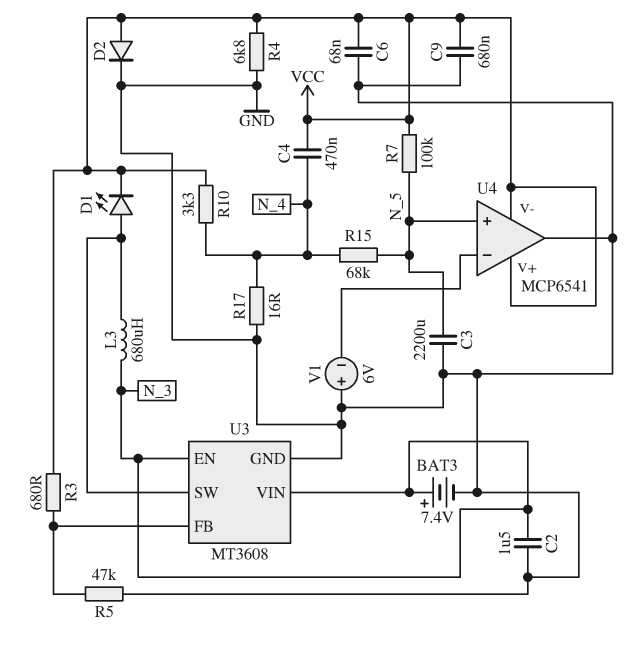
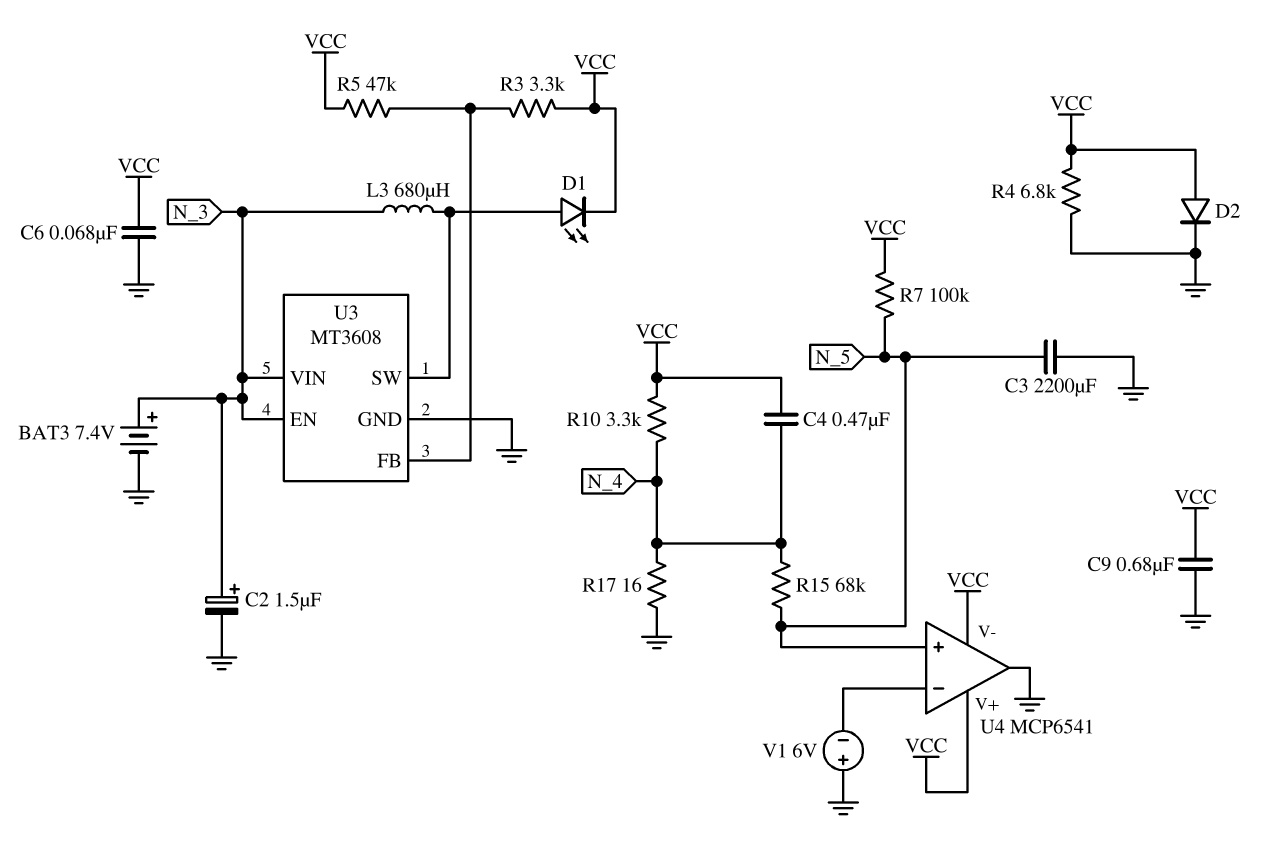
C2: 1.5uF (GND, N_3) -> 1.5uF (plus N_3, minus GND)
R3: 680 (U3/FB, VCC) -> 3.3k (U3/FB, VCC)
R5: 47k (GND, U3/FB) -> 47k (U3/FB, VCC)

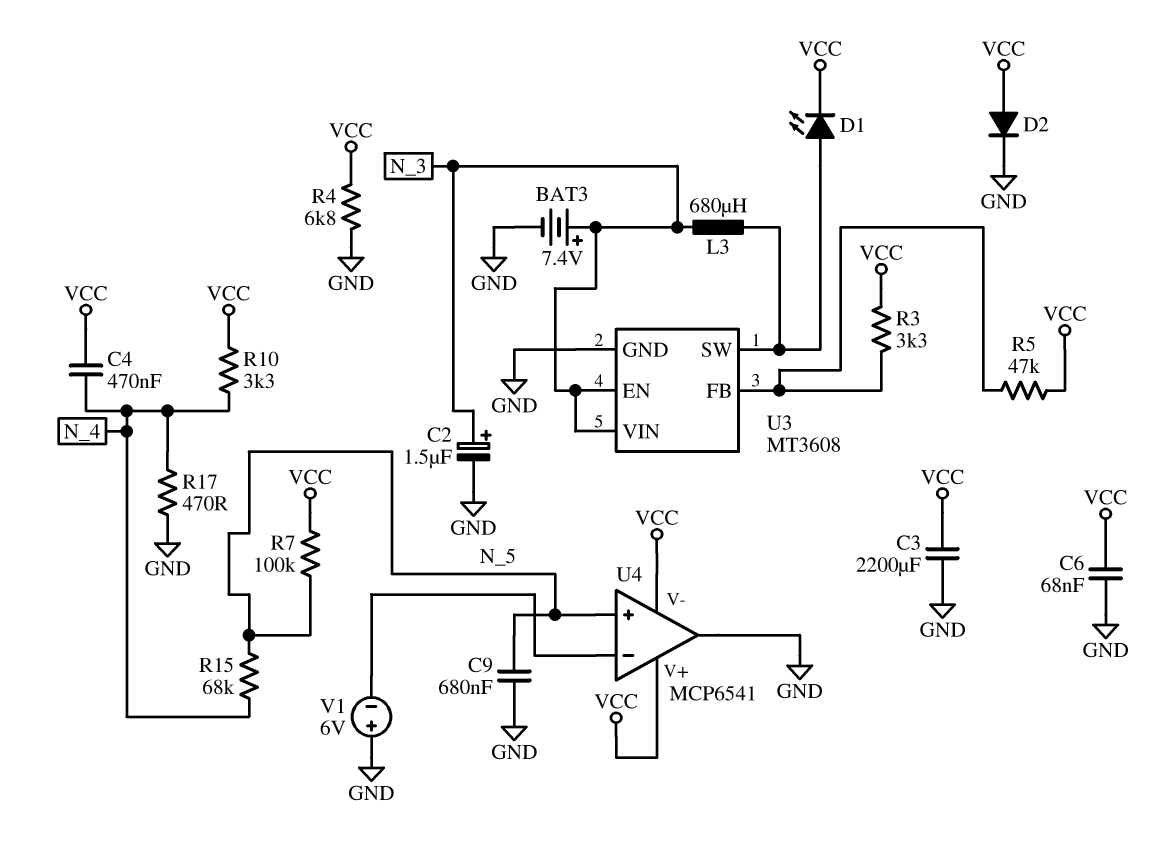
C3: 2200uF (GND, N_5) -> 2200uF (GND, VCC)
C9: 680nF (GND, VCC) -> 680nF (GND, N_5)
R17: 16 (GND, N_4) -> 470 (GND, N_4)

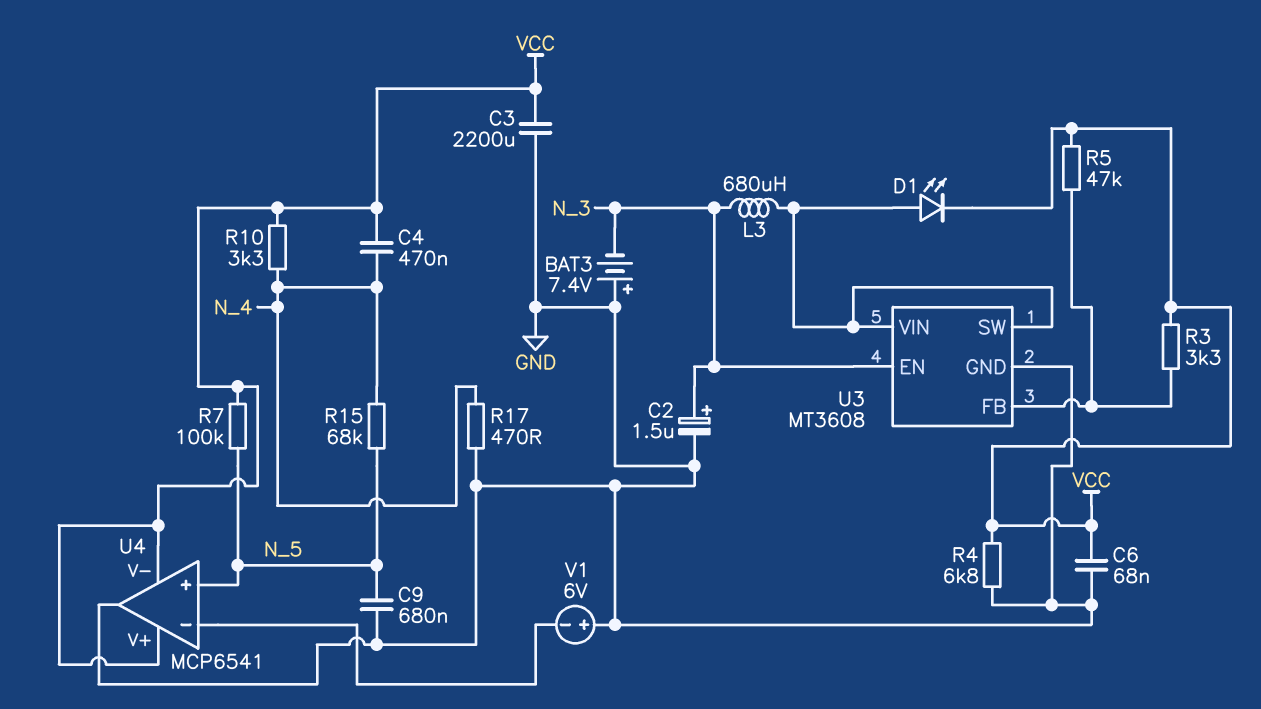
BAT3: 7.4V (plus N_3, minus GND) -> 7.4V (plus GND, minus N_3)
D2: diode (A VCC, K GND) -> none
U3 pin VIN: N_3 -> U3/SW

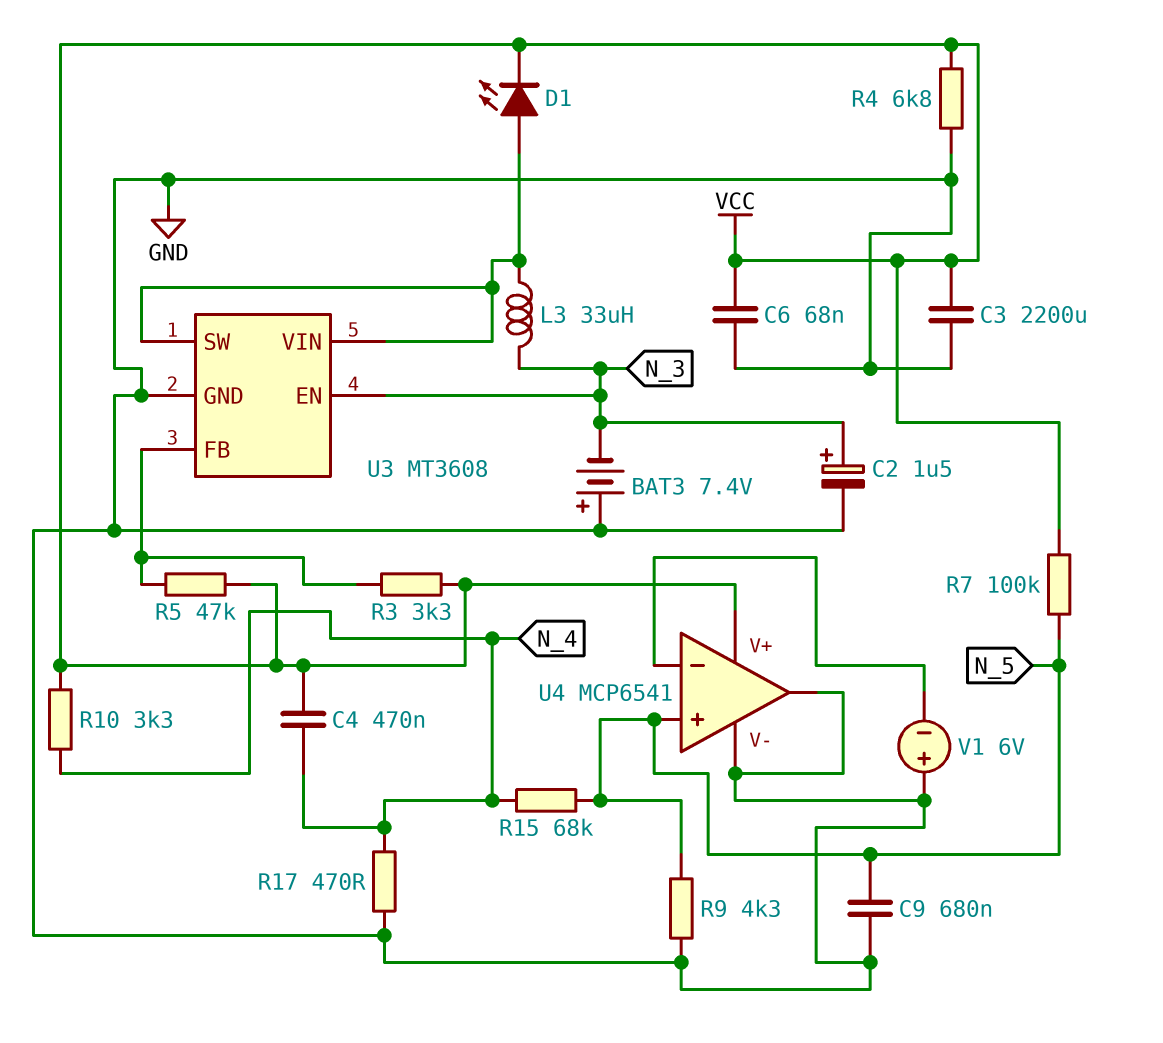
L3: 680uH (N_3, U3/SW) -> 33uH (N_3, U3/SW)
R9: none -> 4.3k (GND, N_5)
U4 pin V-: VCC -> GND

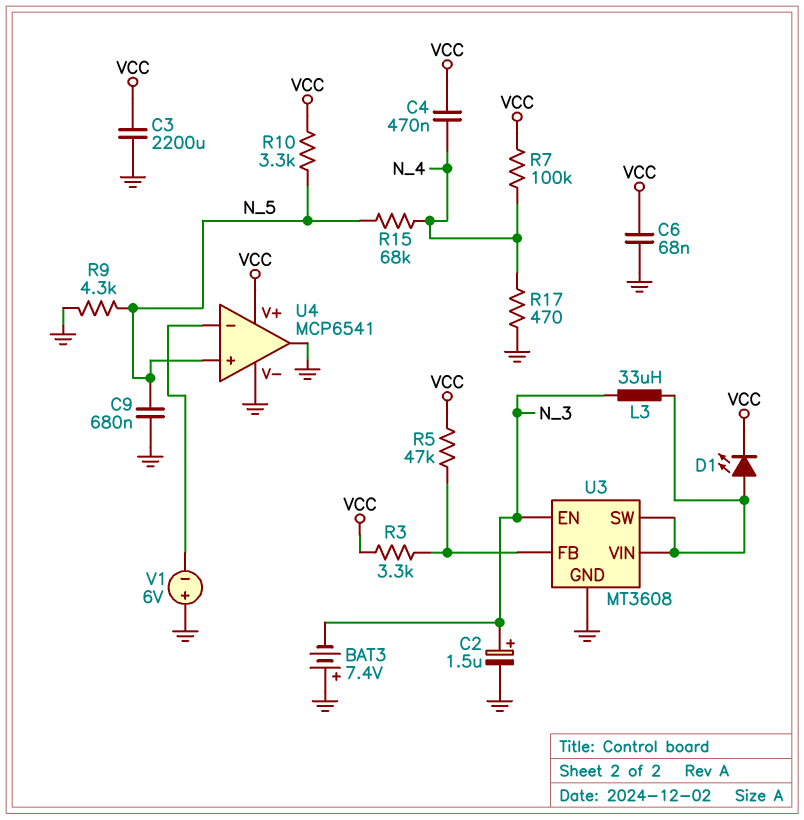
R4: 6.8k (GND, VCC) -> none
R7: 100k (N_5, VCC) -> 100k (N_4, VCC)
R10: 3.3k (N_4, VCC) -> 3.3k (N_5, VCC)

